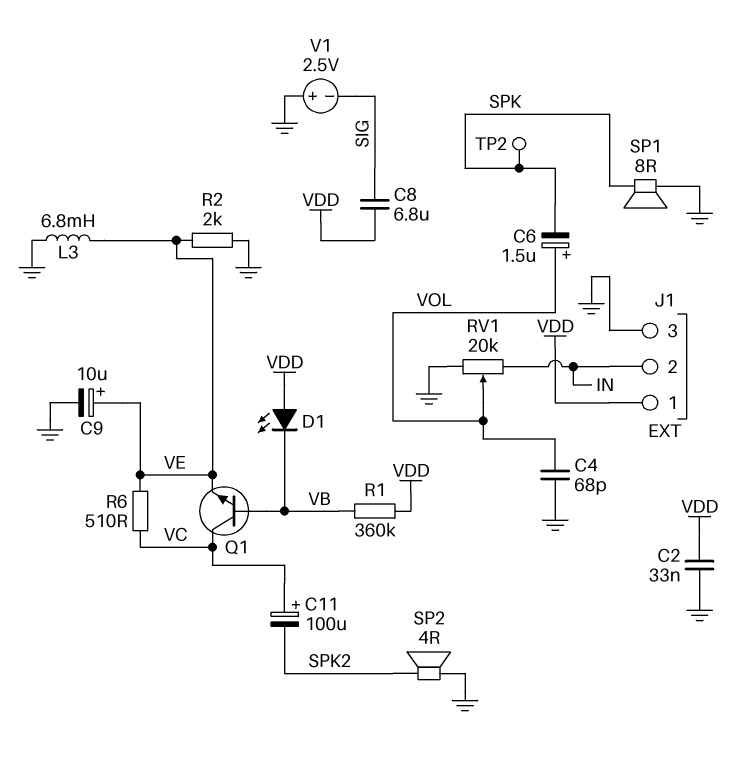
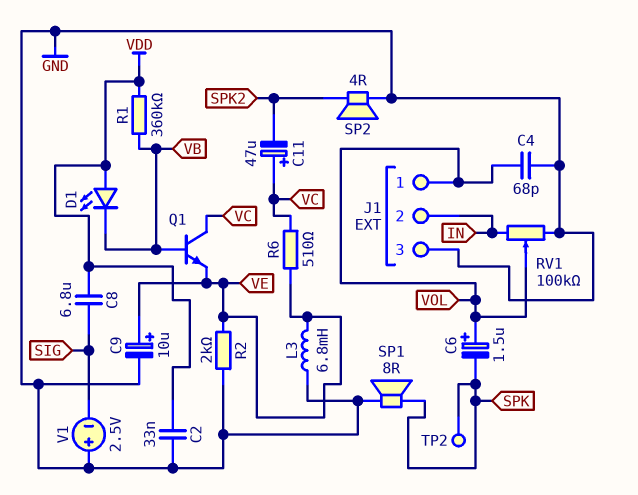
C11: 100uF (plus VC, minus SPK2) -> 47uF (plus VC, minus SPK2)
J1 pin 1: VDD -> VOL
RV1: 20k (GND, IN, wiper VOL) -> 100k (GND, IN, wiper VOL)

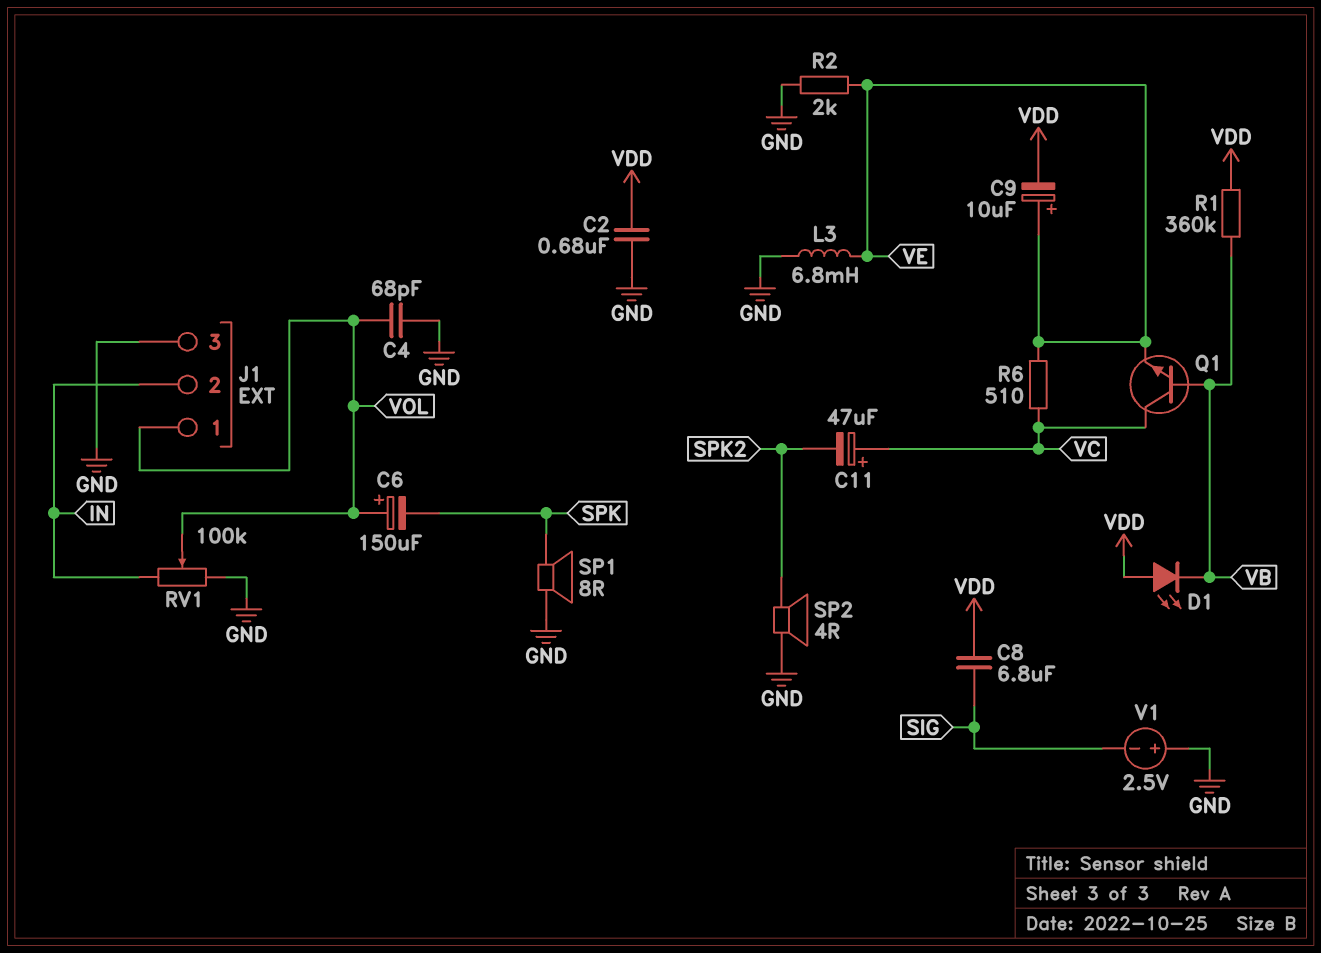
C2: 33nF (GND, VDD) -> 680nF (GND, VDD)
C6: 1.5uF (plus VOL, minus SPK) -> 150uF (plus VOL, minus SPK)
C9: 10uF (plus VE, minus GND) -> 10uF (plus VE, minus VDD)
TP2: test point (SPK) -> none

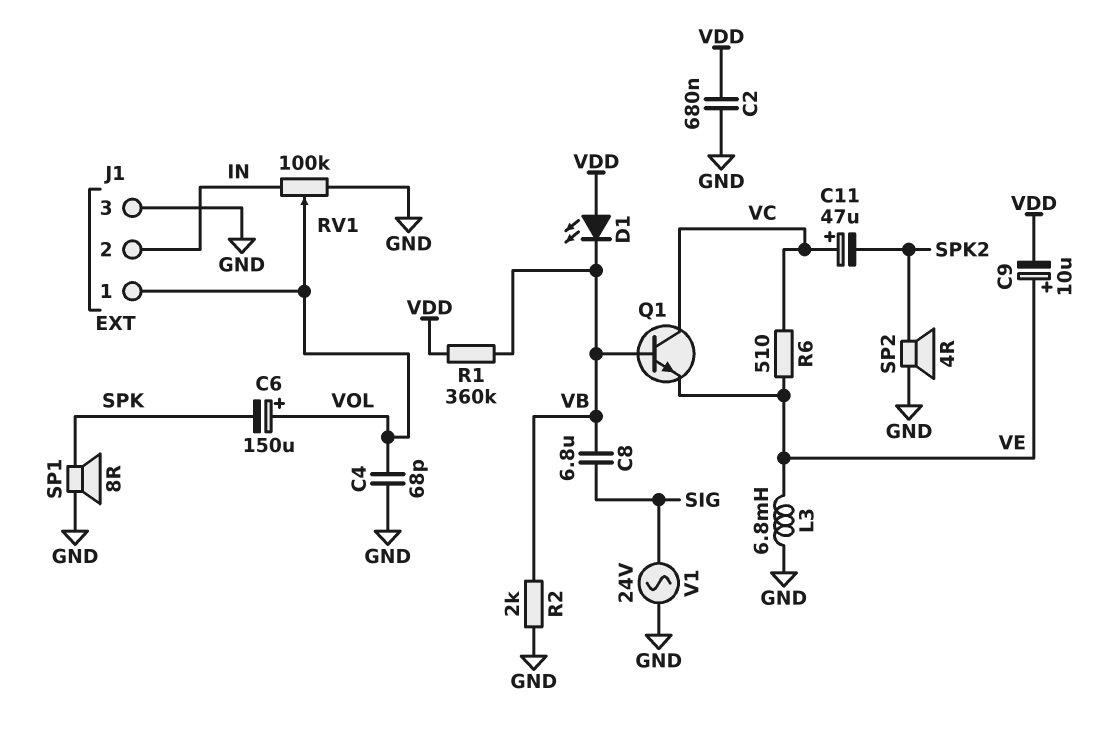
C8: 6.8uF (SIG, VDD) -> 6.8uF (SIG, VB)
R2: 2k (GND, VE) -> 2k (GND, VB)
V1: 2.5V (plus GND, minus SIG) -> AC 24V (GND, SIG)

